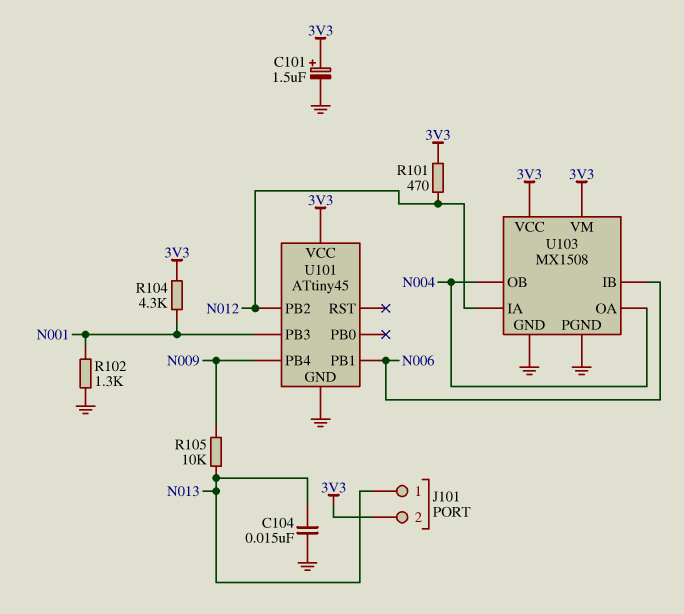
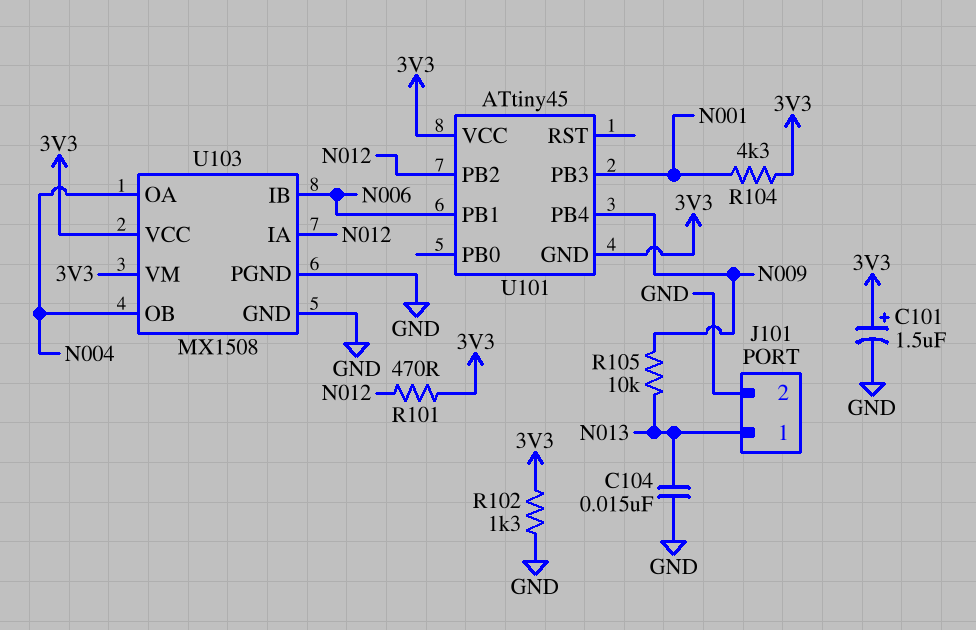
J101 pin 2: 3V3 -> GND
R102: 1.3k (GND, N001) -> 1.3k (3V3, GND)
U101 pin GND: GND -> 3V3

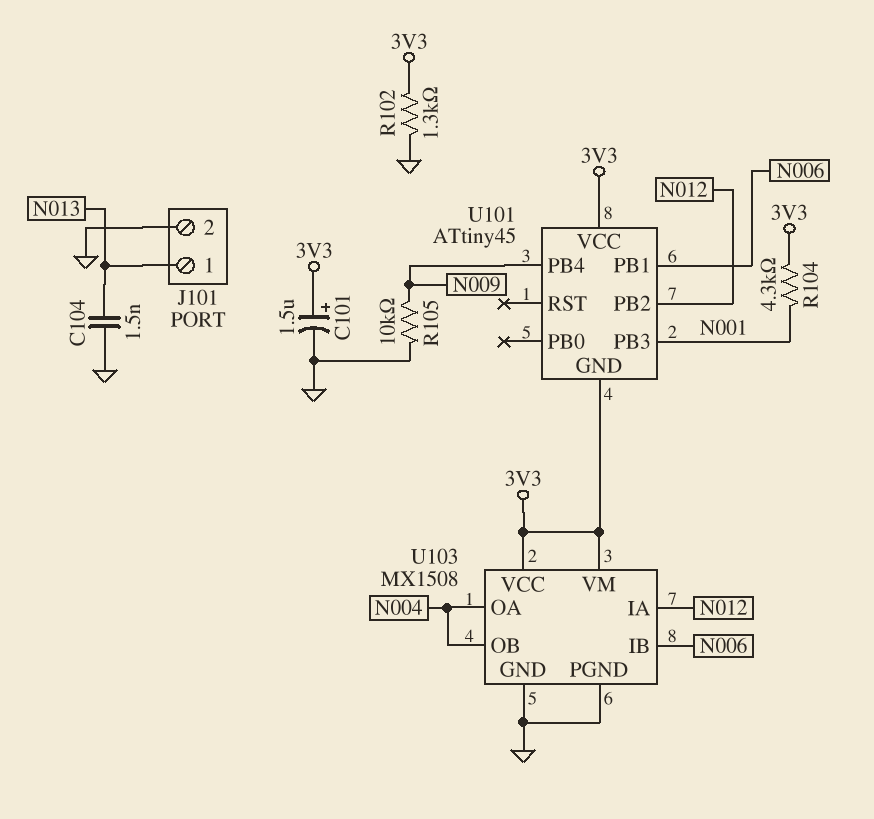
C104: 15nF (GND, N013) -> 1.5nF (GND, N013)
R101: 470 (3V3, N012) -> none
R105: 10k (N009, N013) -> 10k (GND, N009)

